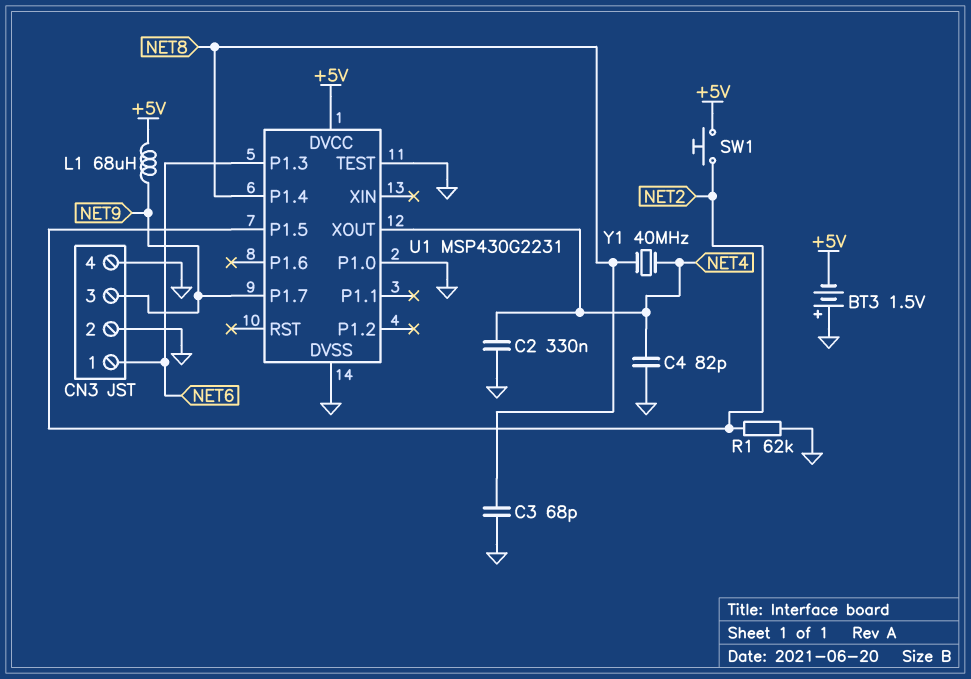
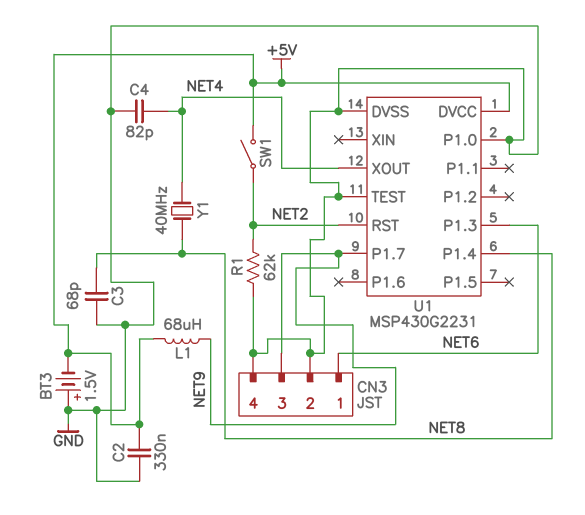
C2: 330nF (GND, NET4) -> 330nF (+5V, GND)
SW1: button (+5V, NET2) -> switch (+5V, NET2)
U1 pin P1.5: NET2 -> none
U1 pin RST: none -> NET2

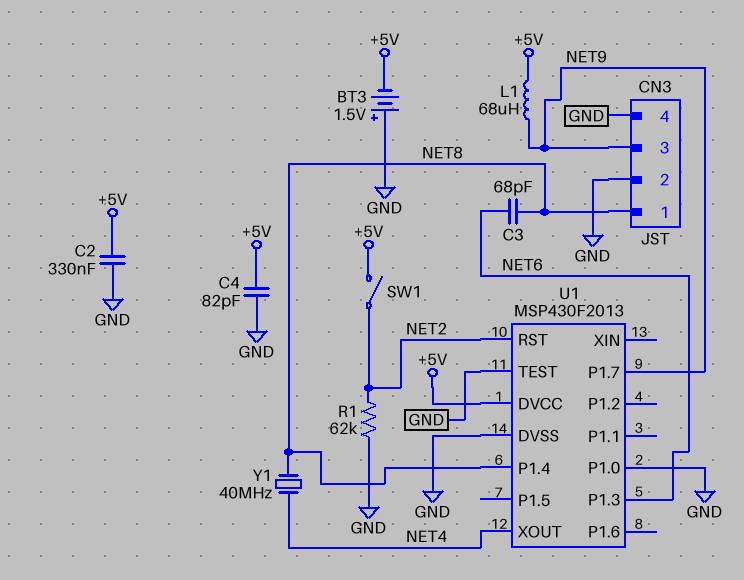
C3: 68pF (GND, NET8) -> 68pF (NET6, NET8)
C4: 82pF (GND, NET4) -> 82pF (+5V, GND)
CN3 pin 1: NET6 -> NET8
U1: MSP430G2231 -> MSP430F2013

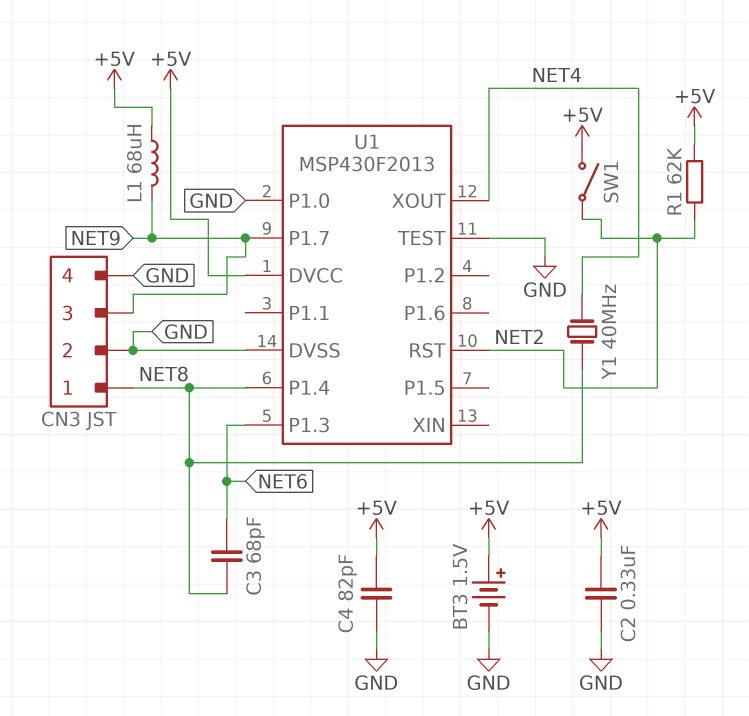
BT3: 1.5V (plus GND, minus +5V) -> 1.5V (plus +5V, minus GND)
R1: 62k (GND, NET2) -> 62k (+5V, NET2)

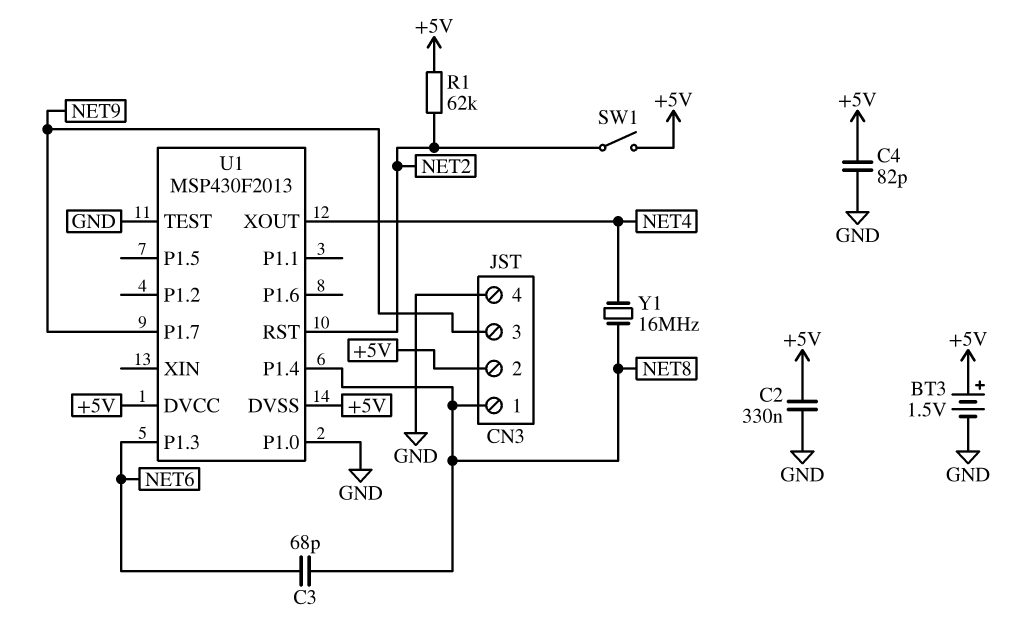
CN3 pin 2: GND -> +5V
L1: 68uH (+5V, NET9) -> none
U1 pin DVSS: GND -> +5V
Y1: 40MHz (NET4, NET8) -> 16MHz (NET4, NET8)

